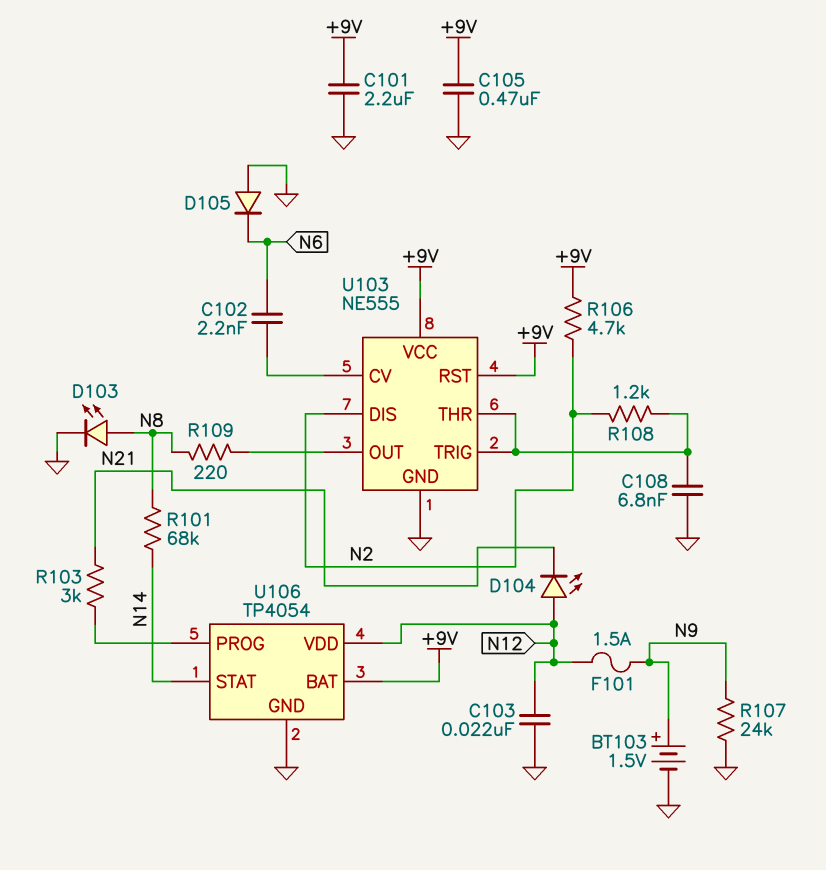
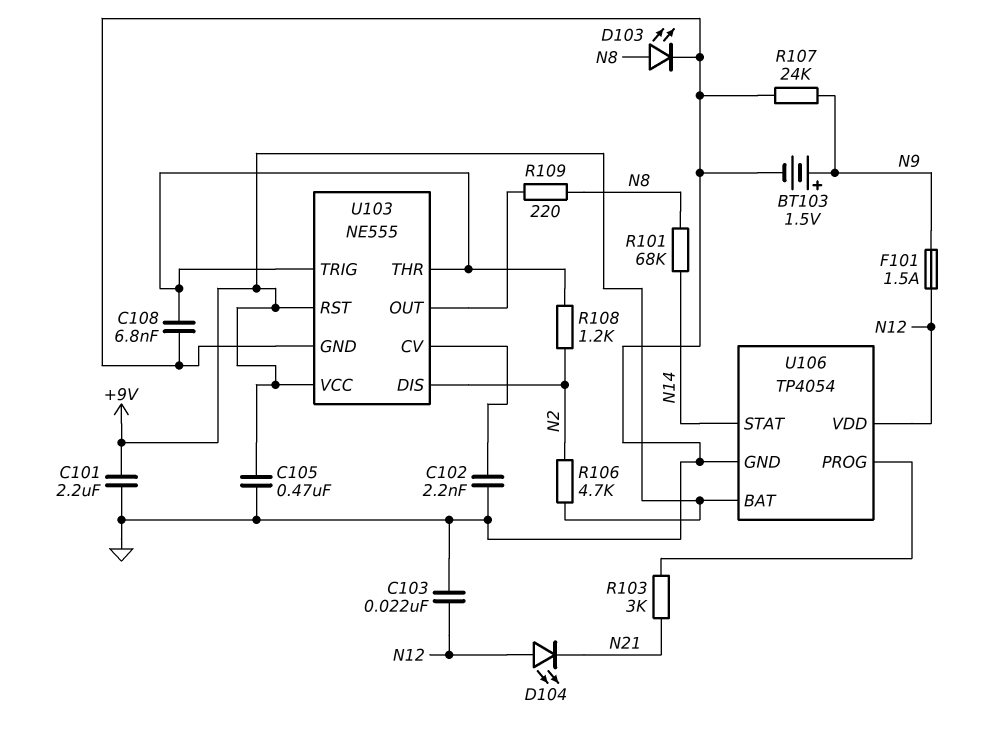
C102: 2.2nF (N6, U103/CV) -> 2.2nF (GND, U103/CV)
D105: diode (A GND, K N6) -> none

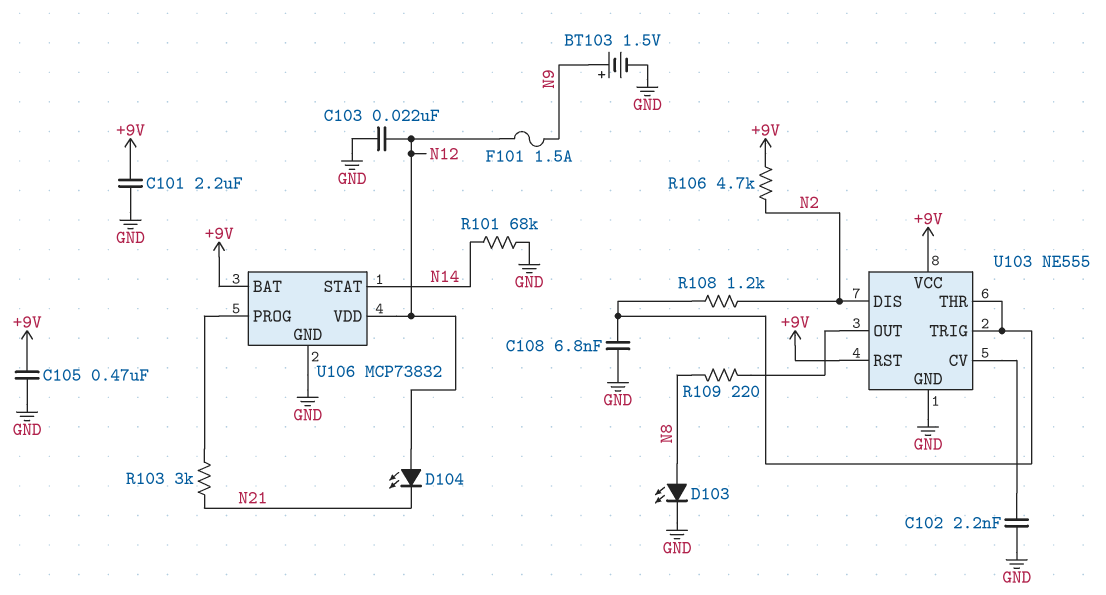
R101: 68k (N8, N14) -> 68k (GND, N14)
R107: 24k (GND, N9) -> none
U106: TP4054 -> MCP73832

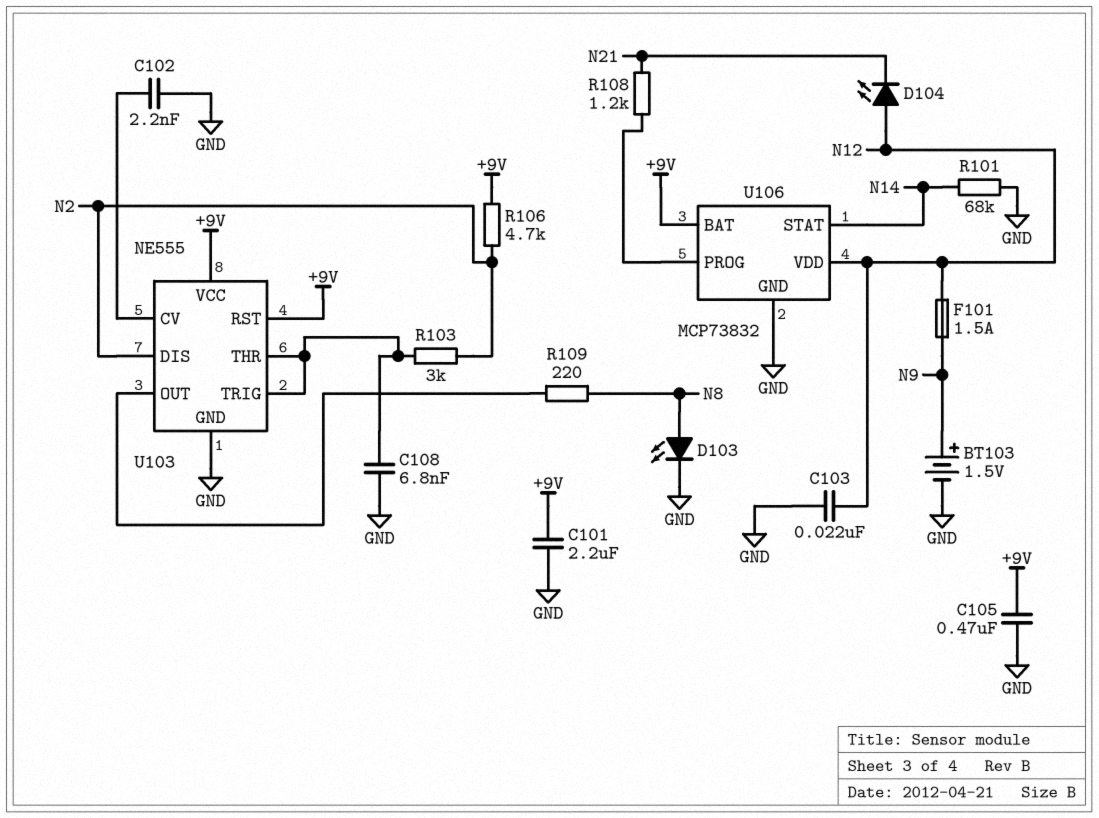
R103: 3k (N21, U106/PROG) -> 3k (N2, U103/THR)
R108: 1.2k (N2, U103/THR) -> 1.2k (N21, U106/PROG)

